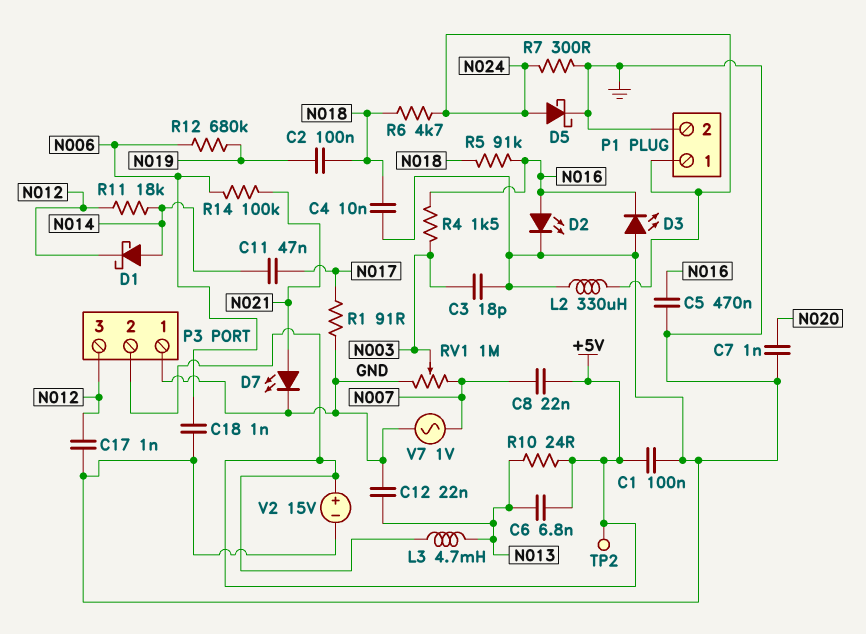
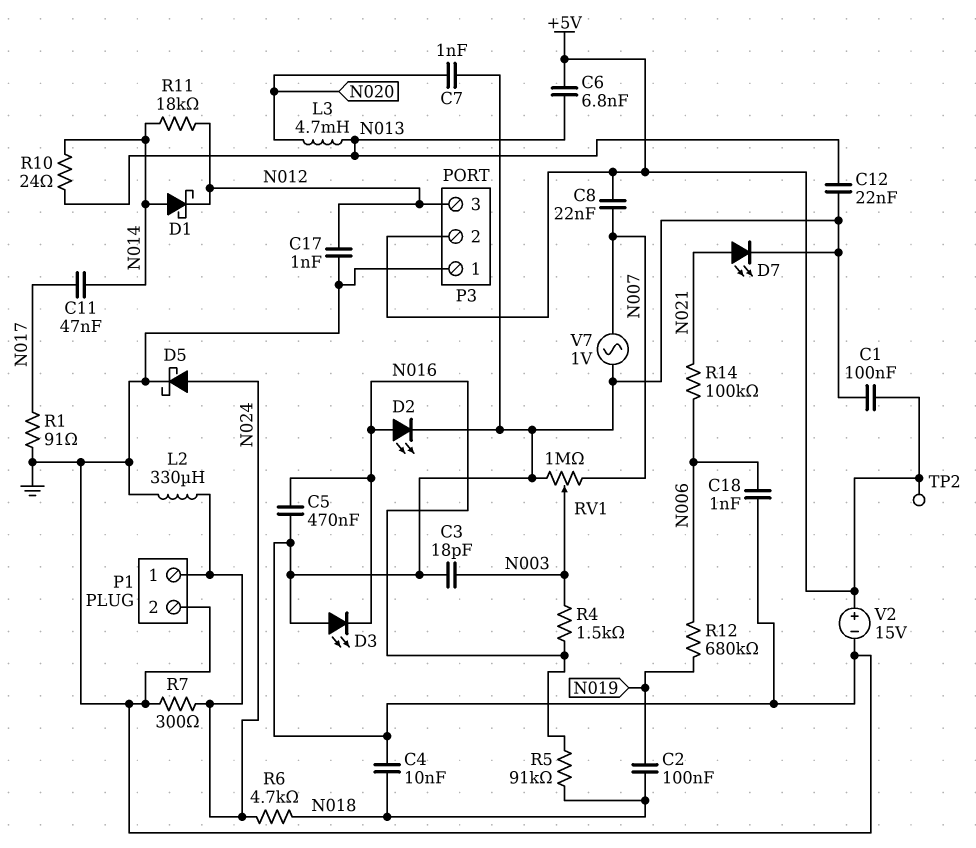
L3: 4.7mH (+5V, N013) -> 4.7mH (N013, N020)
R10: 24 (+5V, N013) -> 24 (N013, N014)

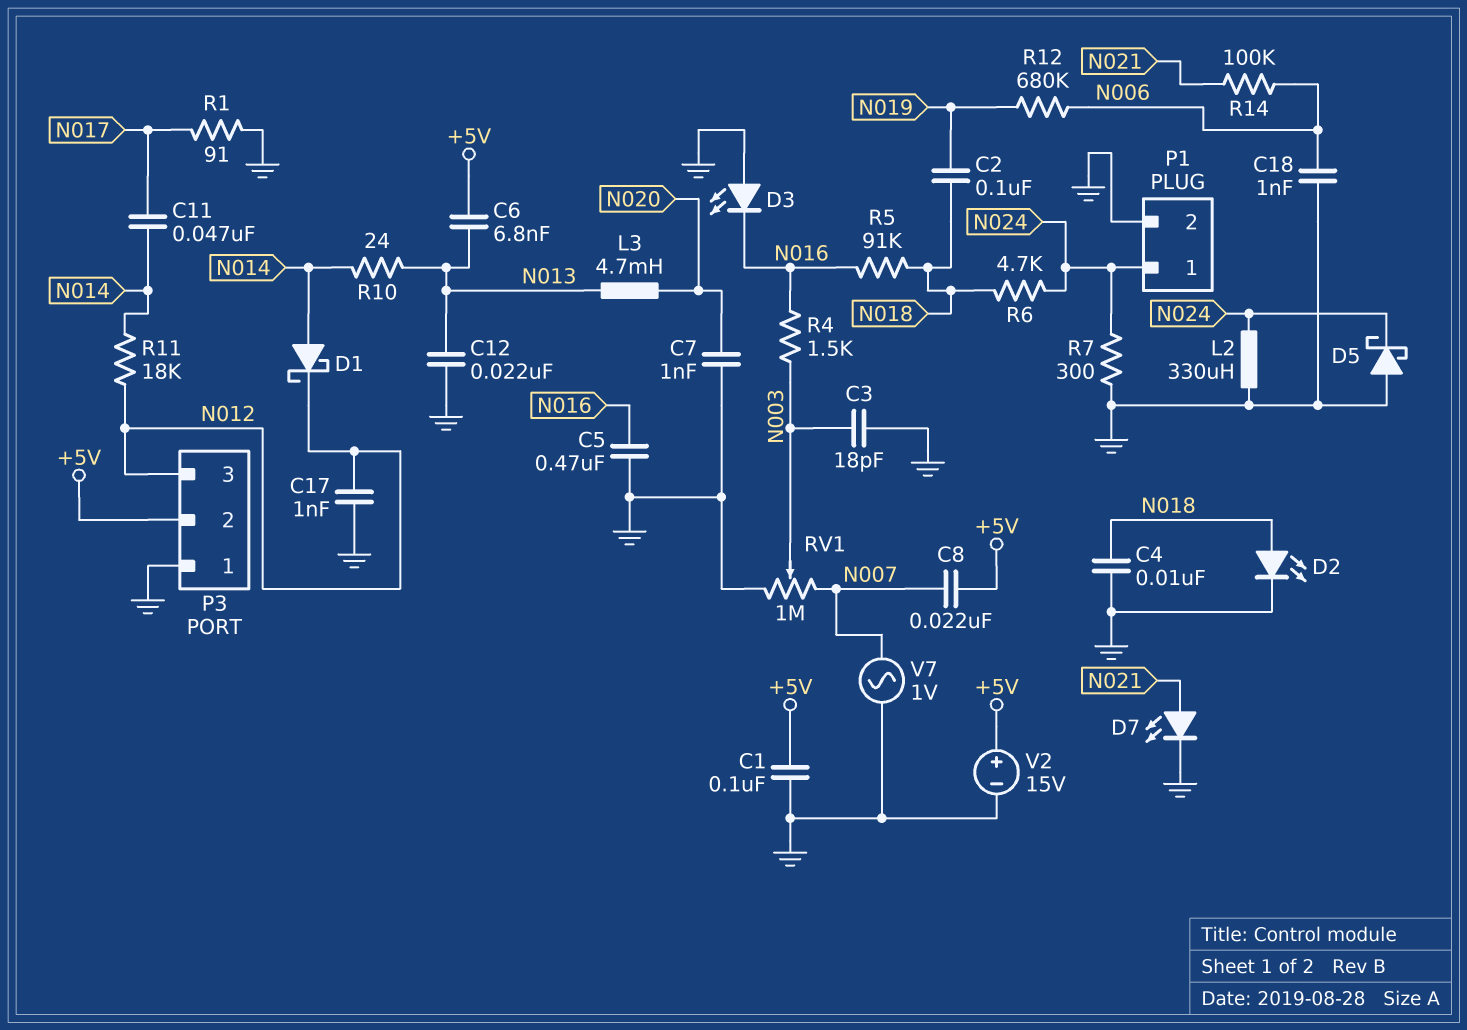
D2: LED (A N016, K GND) -> LED (A N018, K GND)
D5: schottky (A N024, K GND) -> schottky (A GND, K N024)
TP2: test point (+5V) -> none

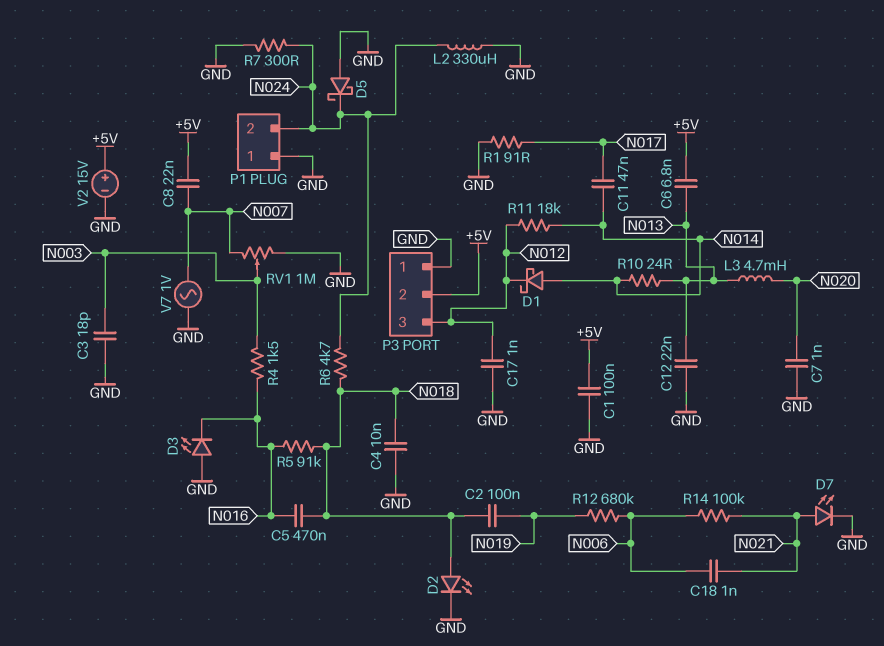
C5: 470nF (GND, N016) -> 470nF (N016, N018)
C18: 1nF (GND, N006) -> 1nF (N006, N021)
P1 pin 1: N024 -> GND
P1 pin 2: GND -> N024

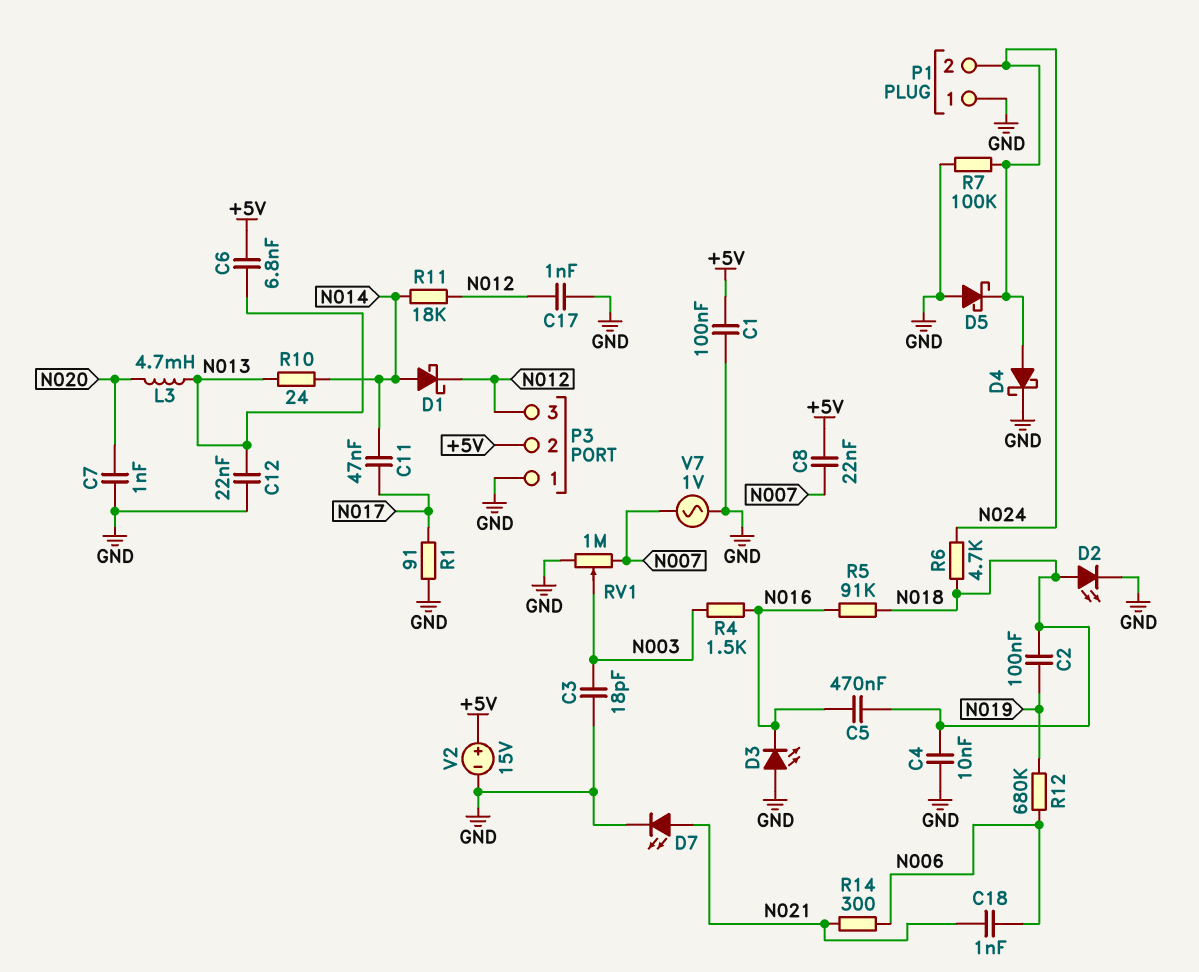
D4: none -> schottky (A N024, K GND)
L2: 330uH (GND, N024) -> none
R7: 300 (GND, N024) -> 100k (GND, N024)
R14: 100k (N006, N021) -> 300 (N006, N021)

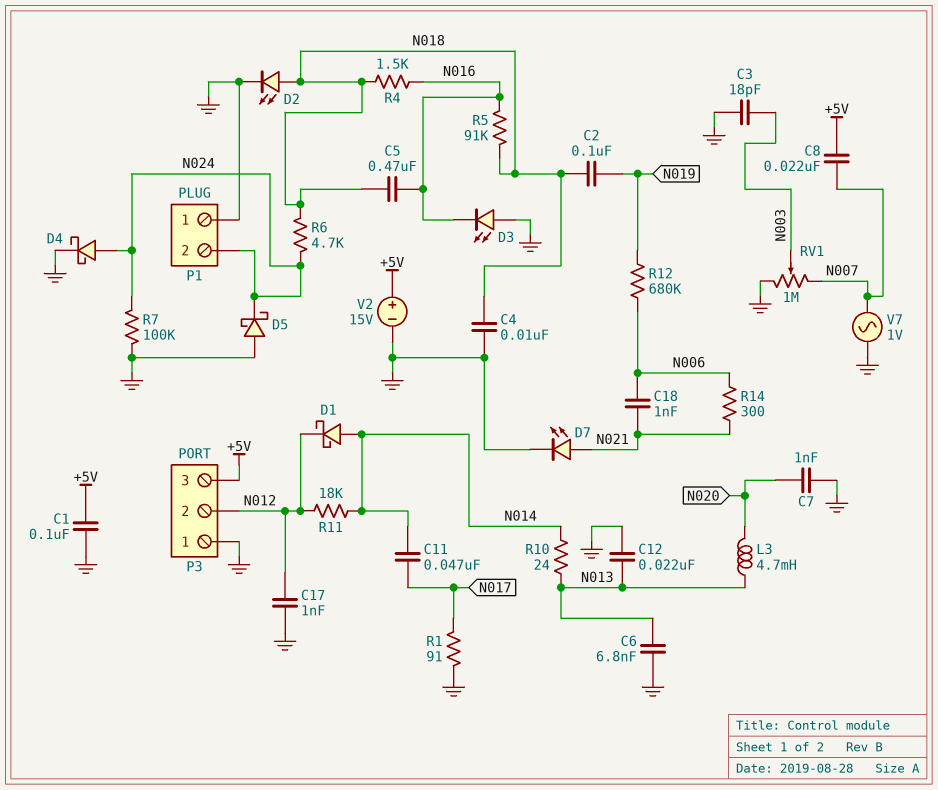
C6: 6.8nF (+5V, N013) -> 6.8nF (GND, N013)
P3 pin 2: +5V -> N012
P3 pin 3: N012 -> +5V
R4: 1.5k (N003, N016) -> 1.5k (N016, N018)

